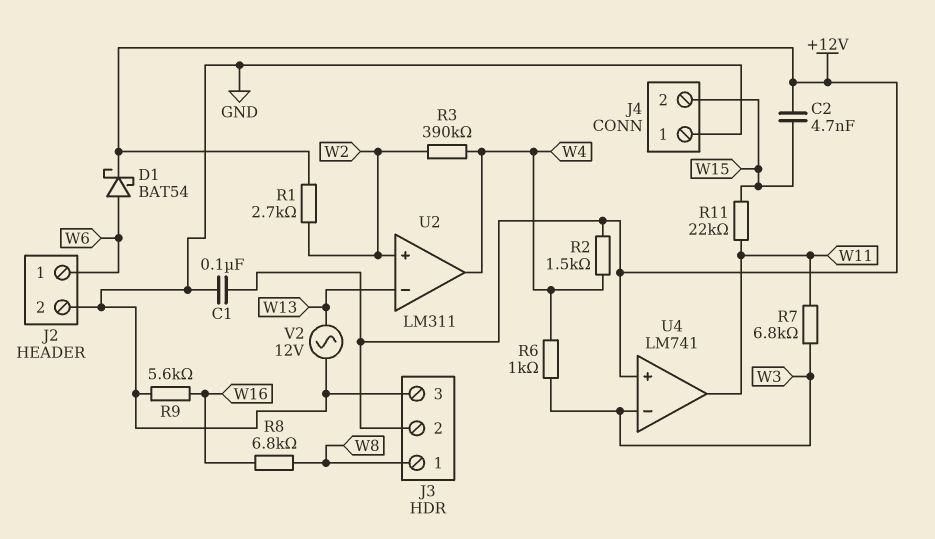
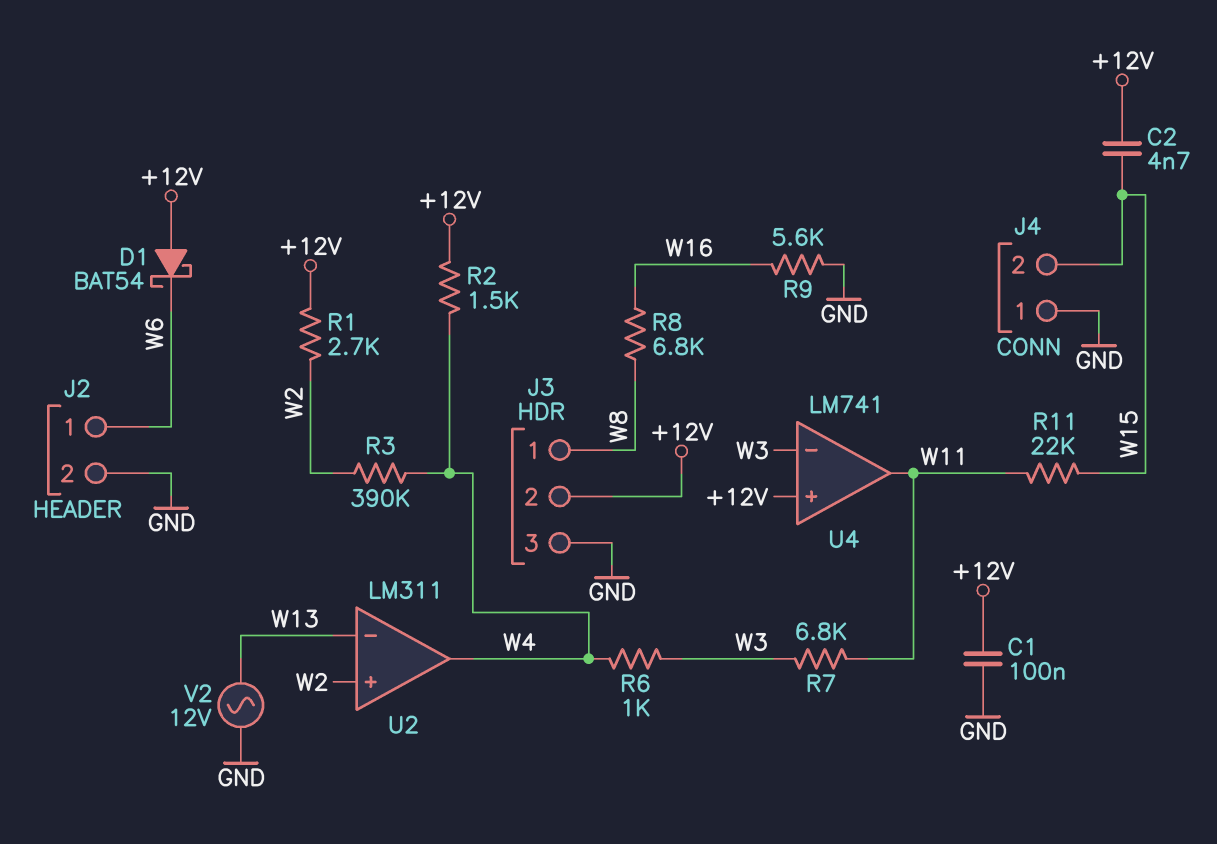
D1: schottky BAT54 (A W6, K +12V) -> schottky BAT54 (A +12V, K W6)

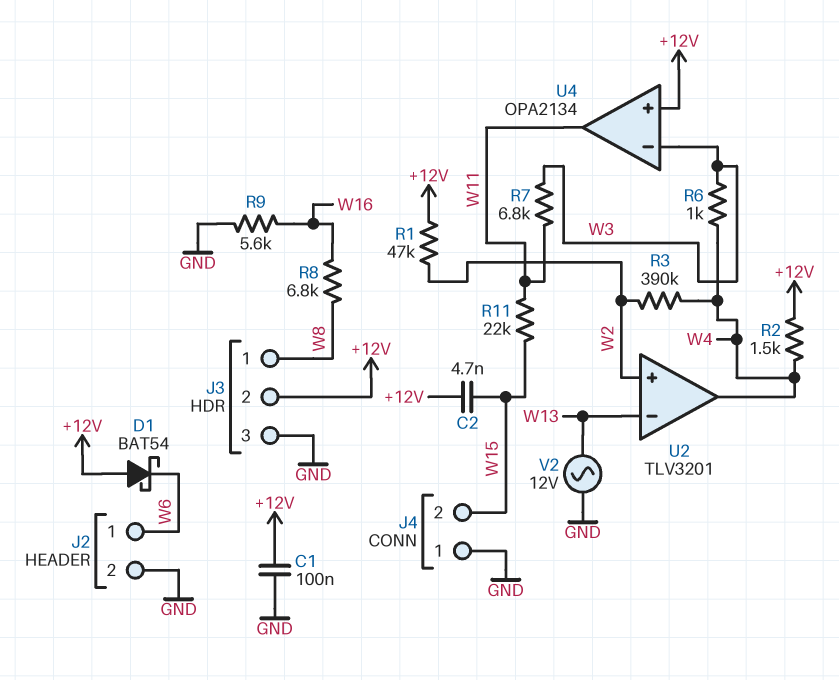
R1: 2.7k (+12V, W2) -> 47k (+12V, W2)
U2: LM311 -> TLV3201
U4: LM741 -> OPA2134

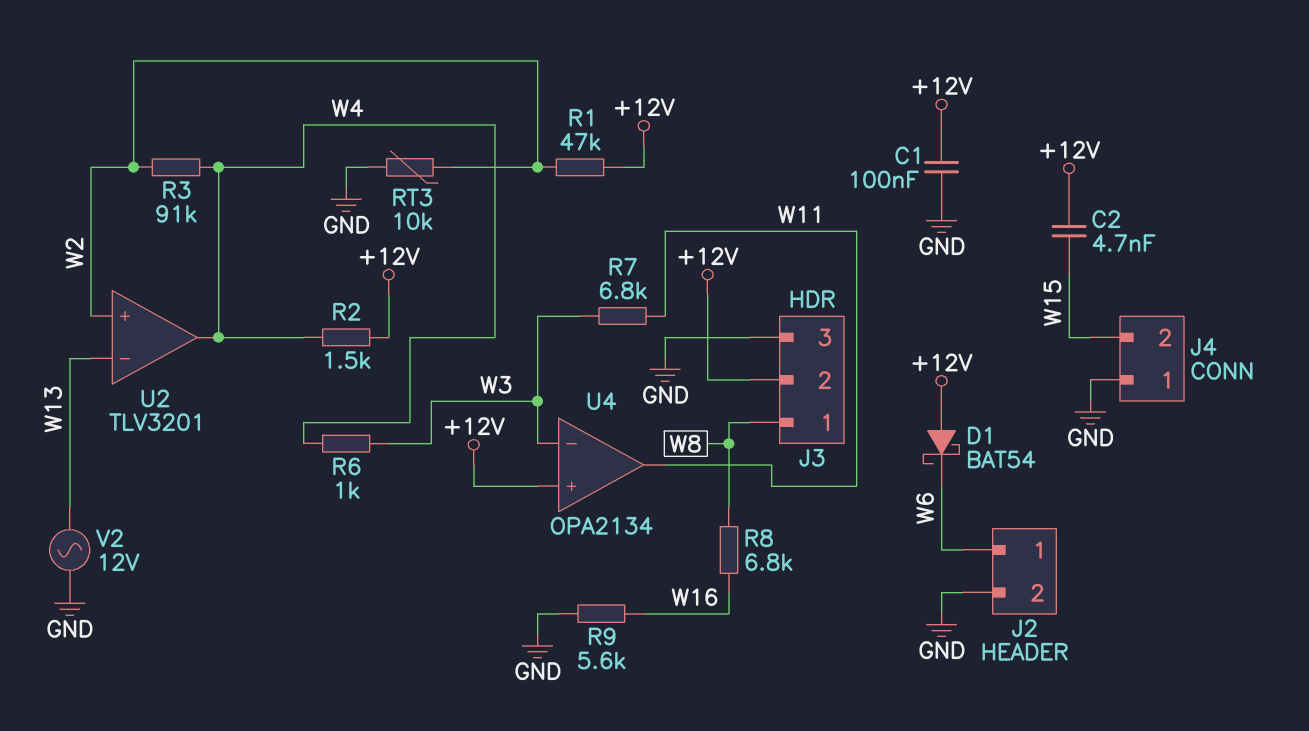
R3: 390k (W2, W4) -> 91k (W2, W4)
R11: 22k (W11, W15) -> none
RT3: none -> 10k (GND, W2)

